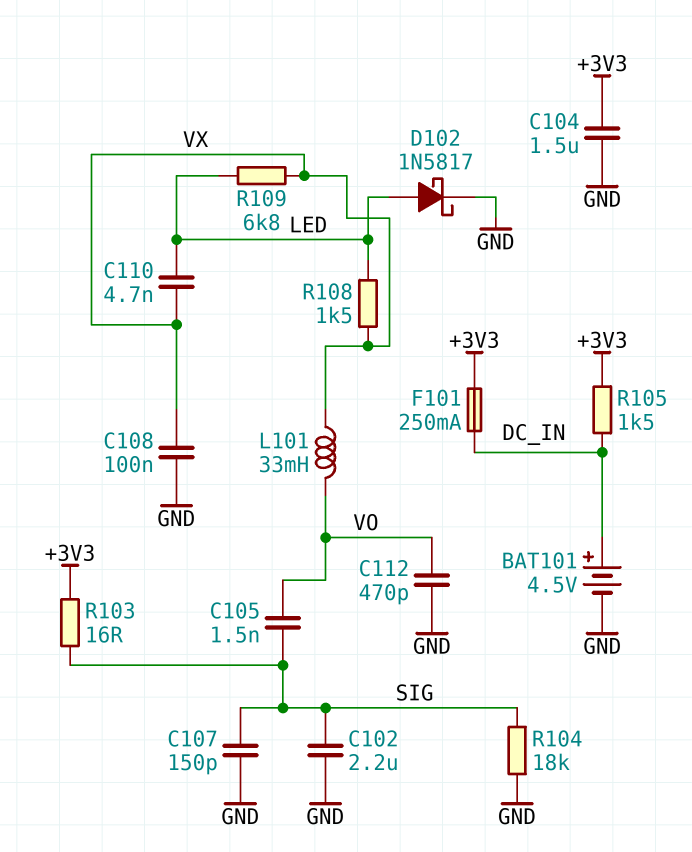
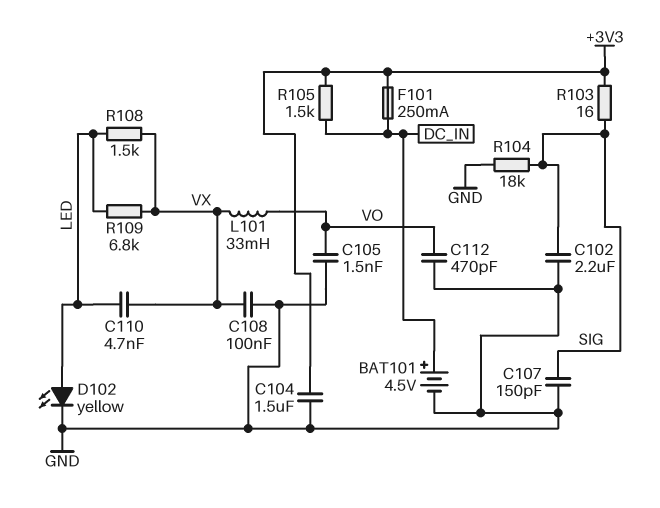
C105: 1.5nF (SIG, VO) -> 1.5nF (GND, VO)
D102: schottky 1N5817 (A LED, K GND) -> LED yellow (A LED, K GND)

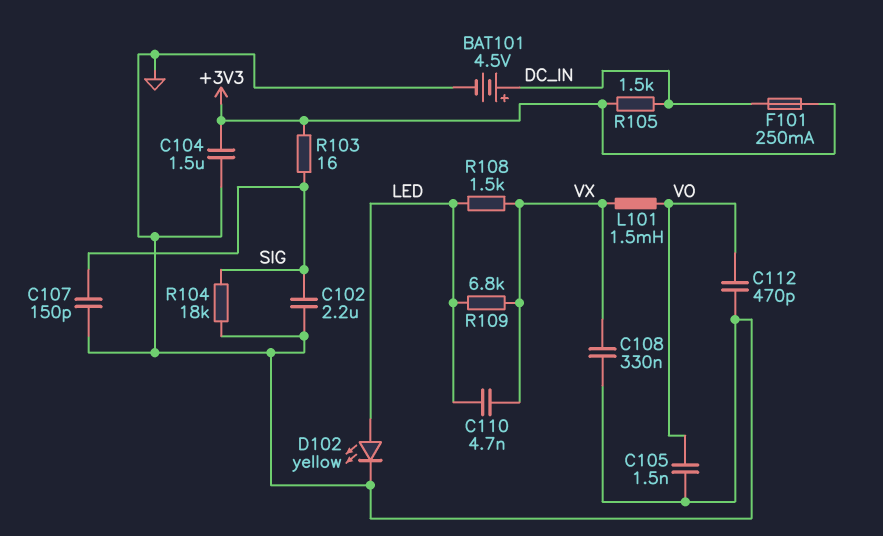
C108: 100nF (GND, VX) -> 330nF (GND, VX)
L101: 33mH (VO, VX) -> 1.5mH (VO, VX)

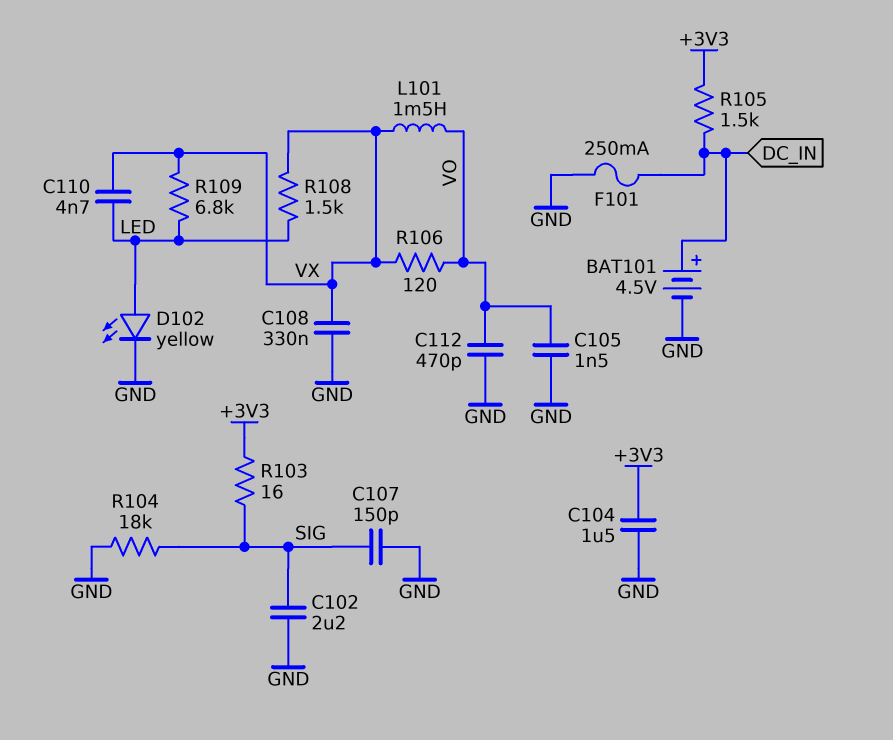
F101: 250mA (+3V3, DC_IN) -> 250mA (DC_IN, GND)
R106: none -> 120 (VO, VX)

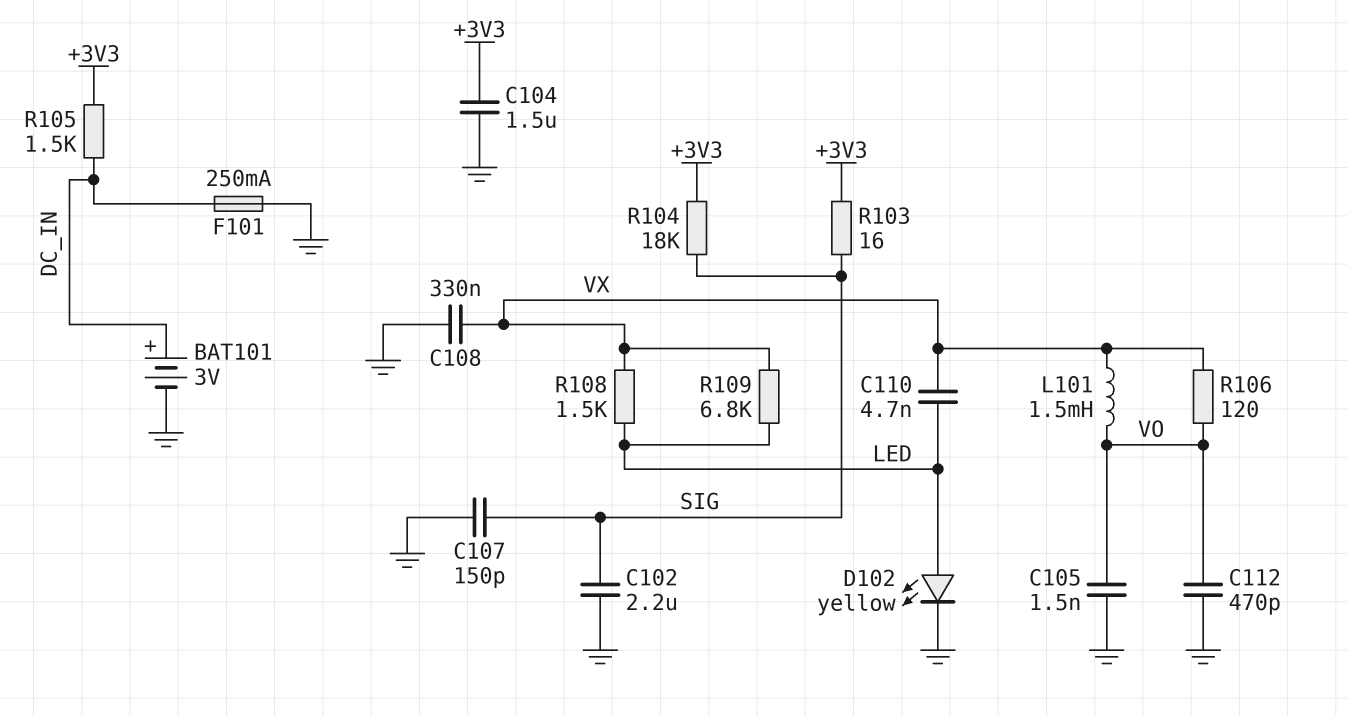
BAT101: 4.5V (plus DC_IN, minus GND) -> 3V (plus DC_IN, minus GND)
R104: 18k (GND, SIG) -> 18k (+3V3, SIG)

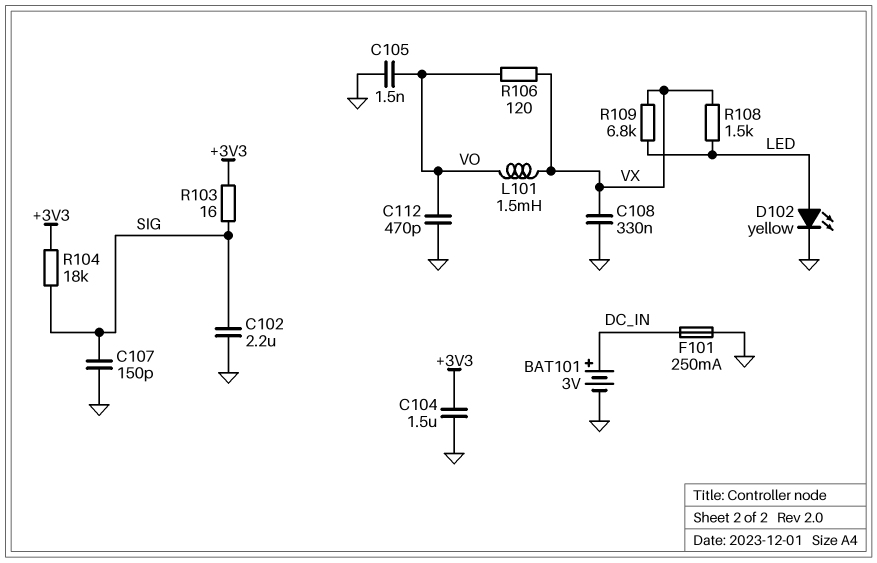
C110: 4.7nF (LED, VX) -> none
R105: 1.5k (+3V3, DC_IN) -> none

